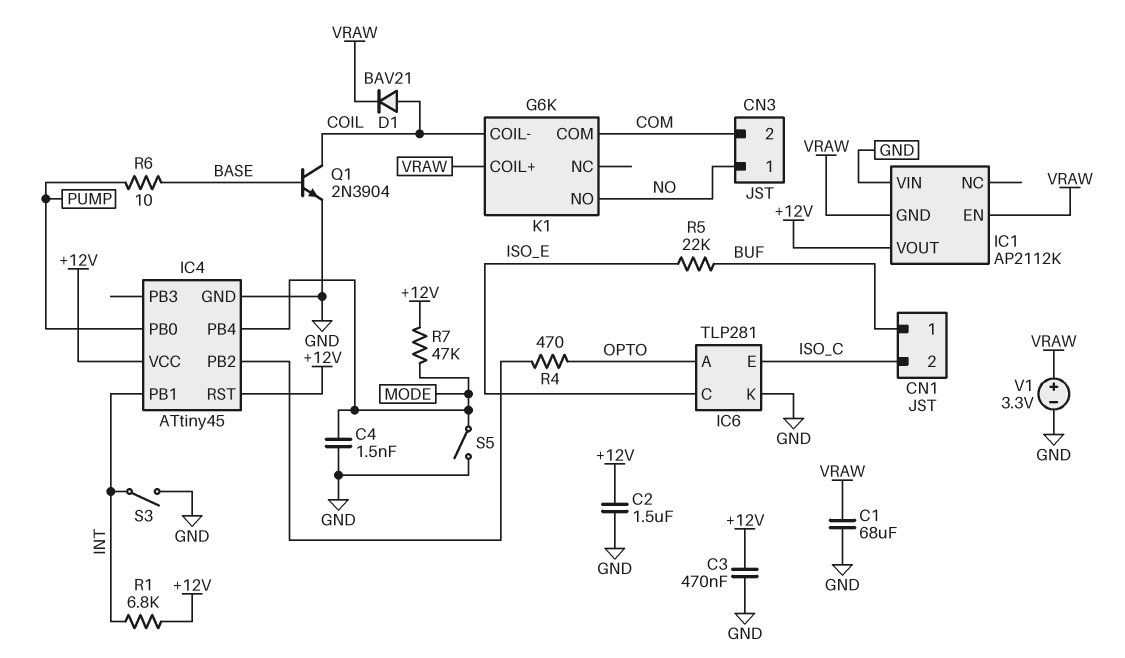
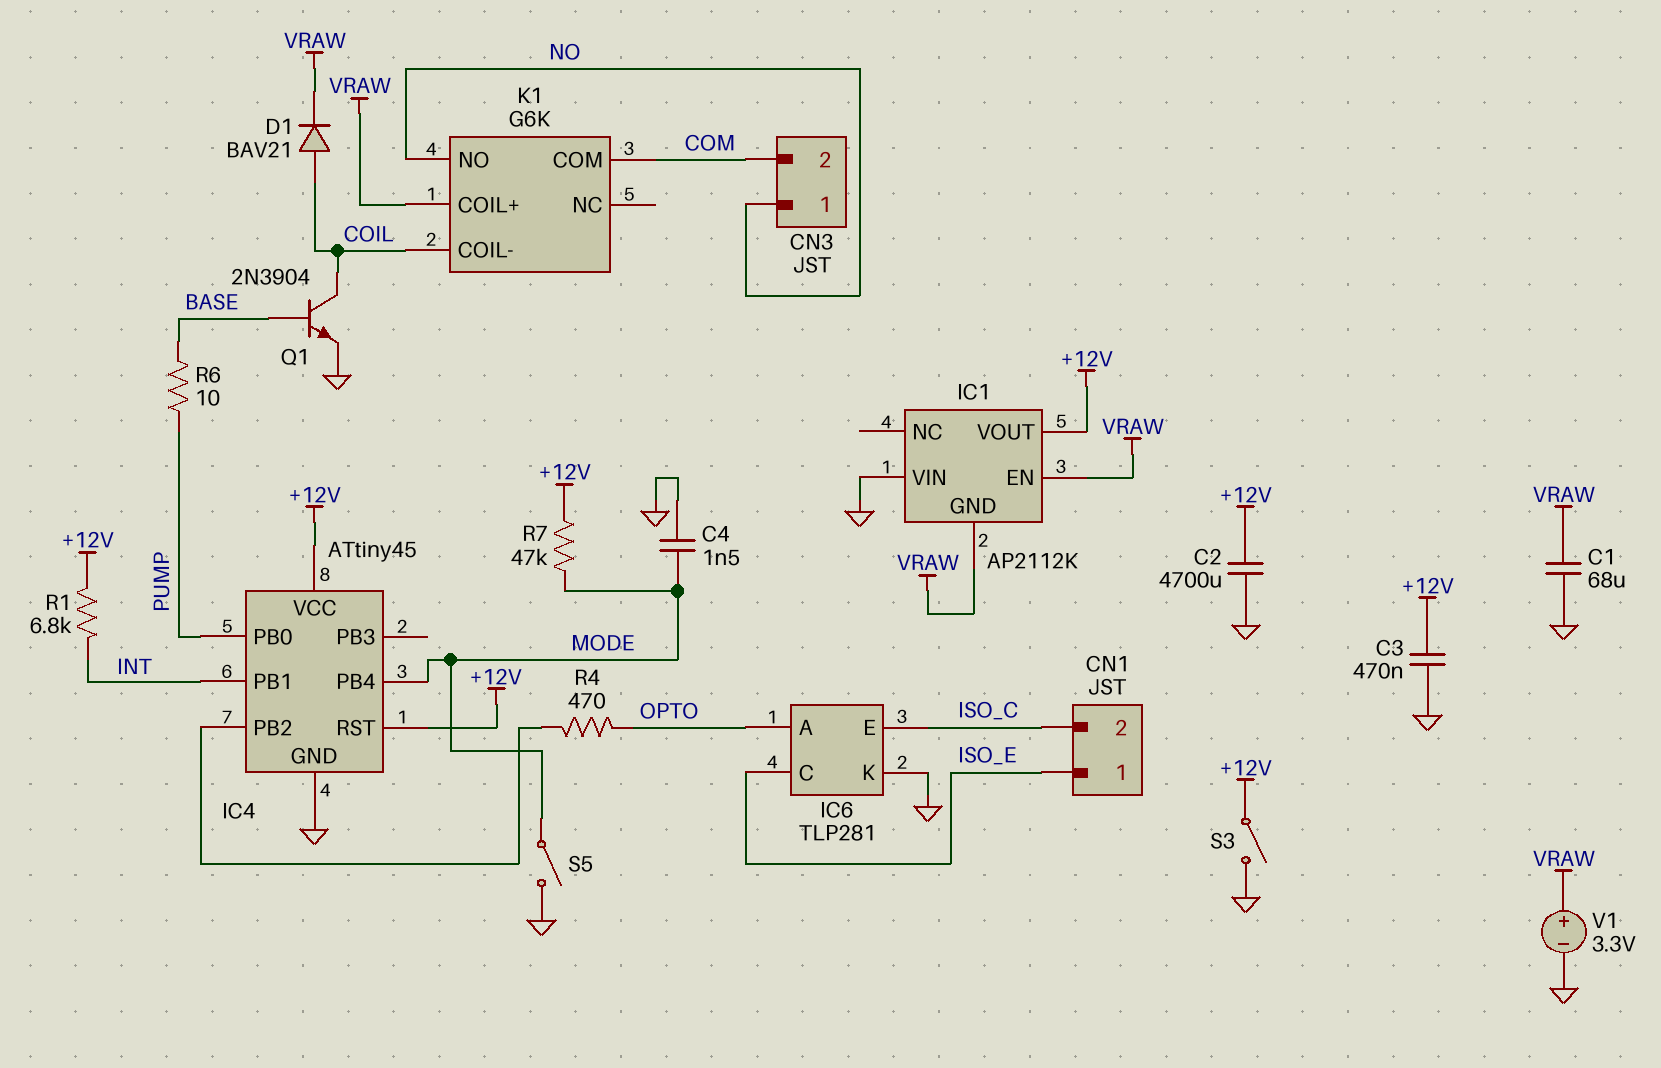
C2: 1.5uF (+12V, GND) -> 4700uF (+12V, GND)
CN1 pin 1: BUF -> ISO_E
R5: 22k (BUF, ISO_E) -> none
S3: switch (GND, INT) -> switch (+12V, GND)

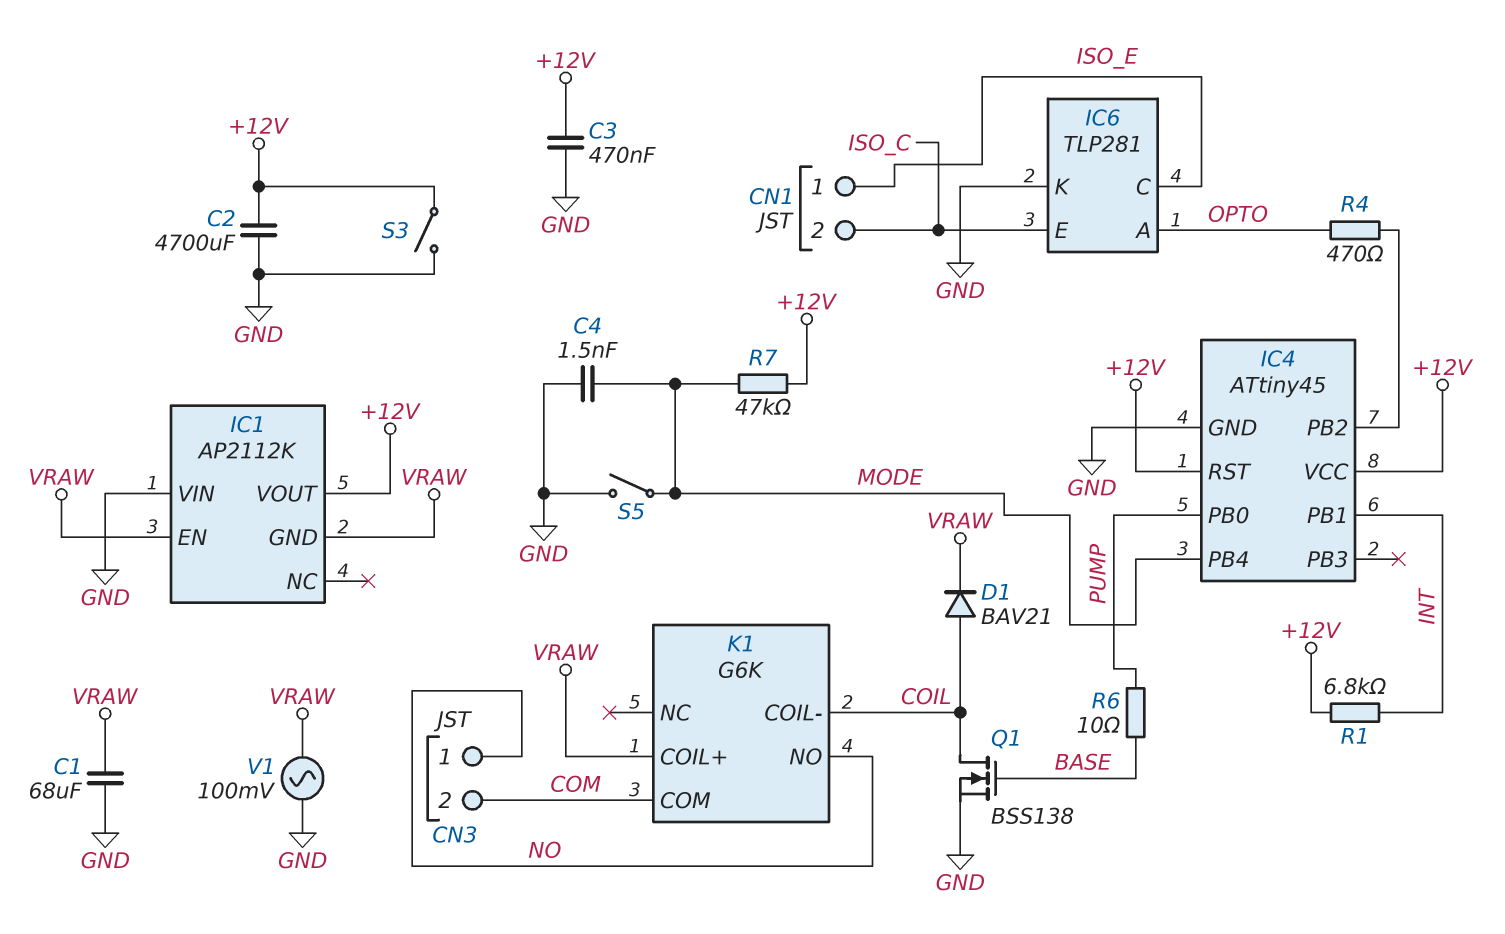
Q1: NPN 2N3904 (B BASE, C COIL, E GND) -> NMOS BSS138 (G BASE, D COIL, S GND)
V1: 3.3V (plus VRAW, minus GND) -> AC 100mV (GND, VRAW)

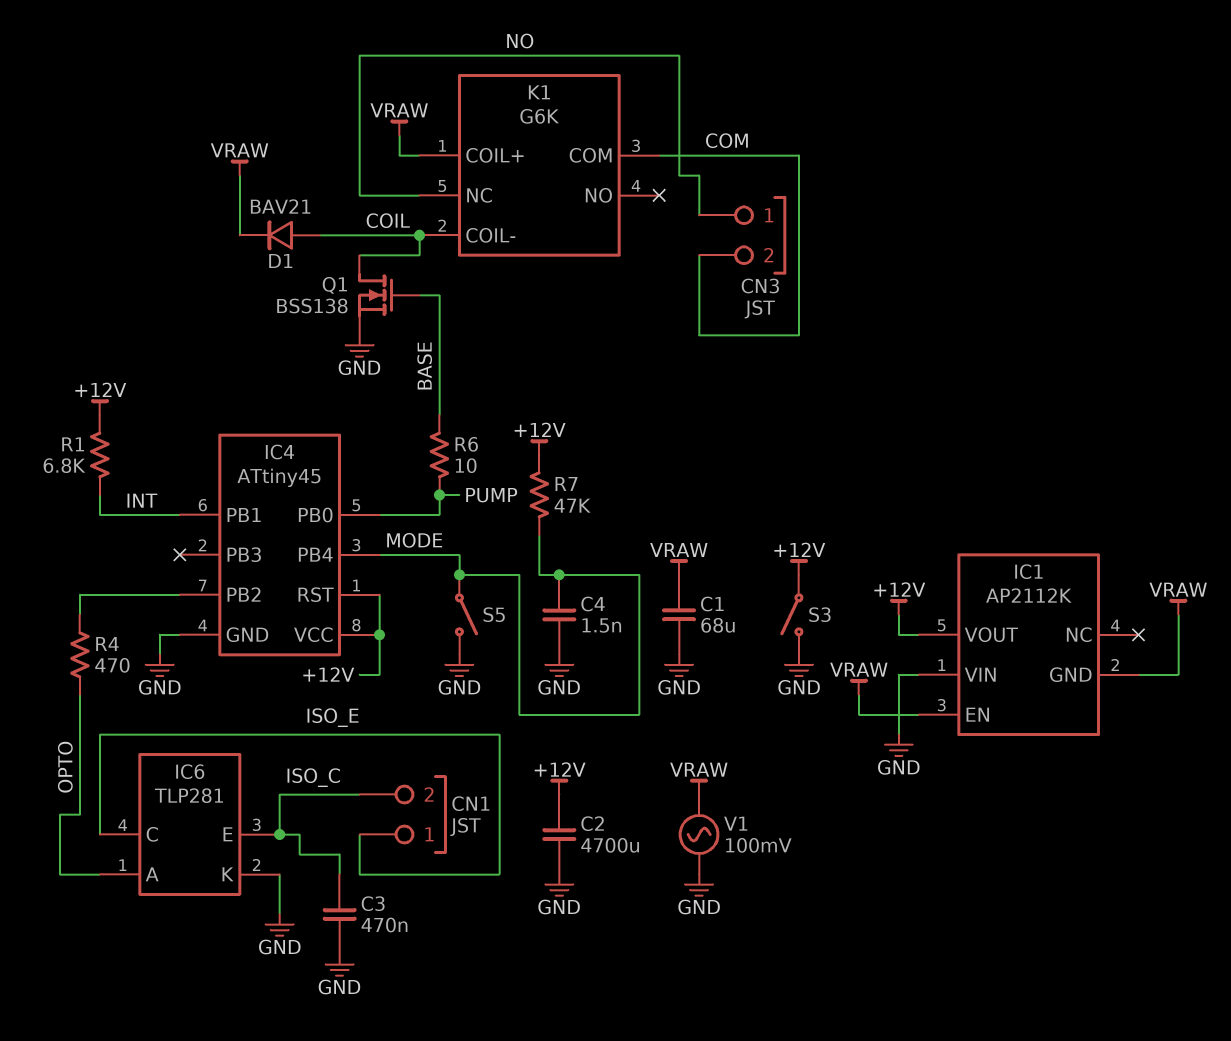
C3: 470nF (+12V, GND) -> 470nF (GND, ISO_C)
K1 pin NC: none -> NO
K1 pin NO: NO -> none

